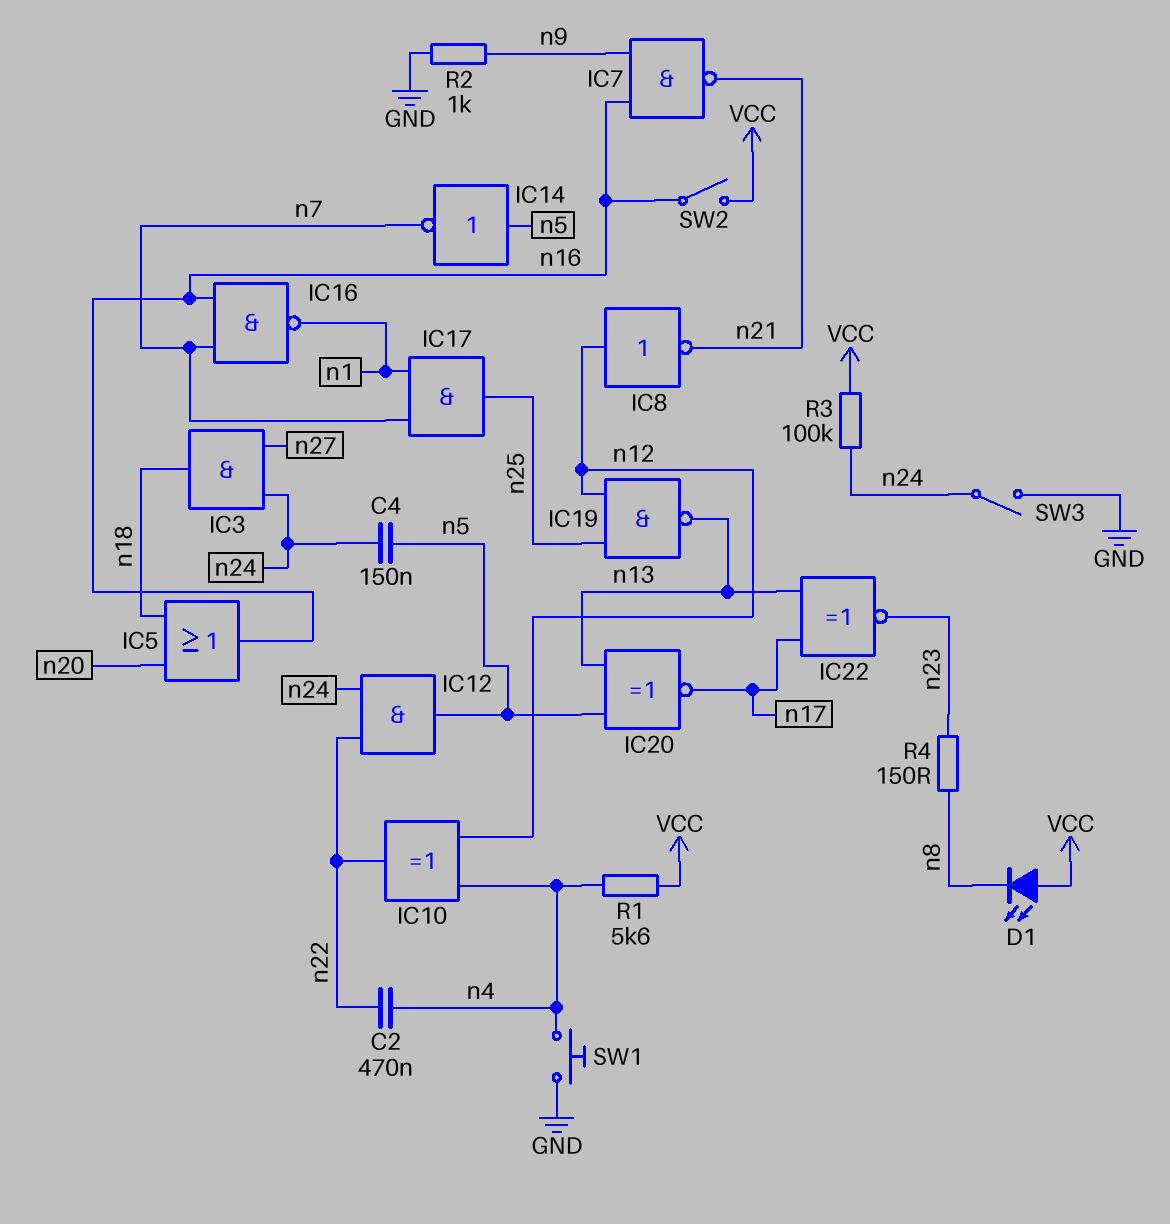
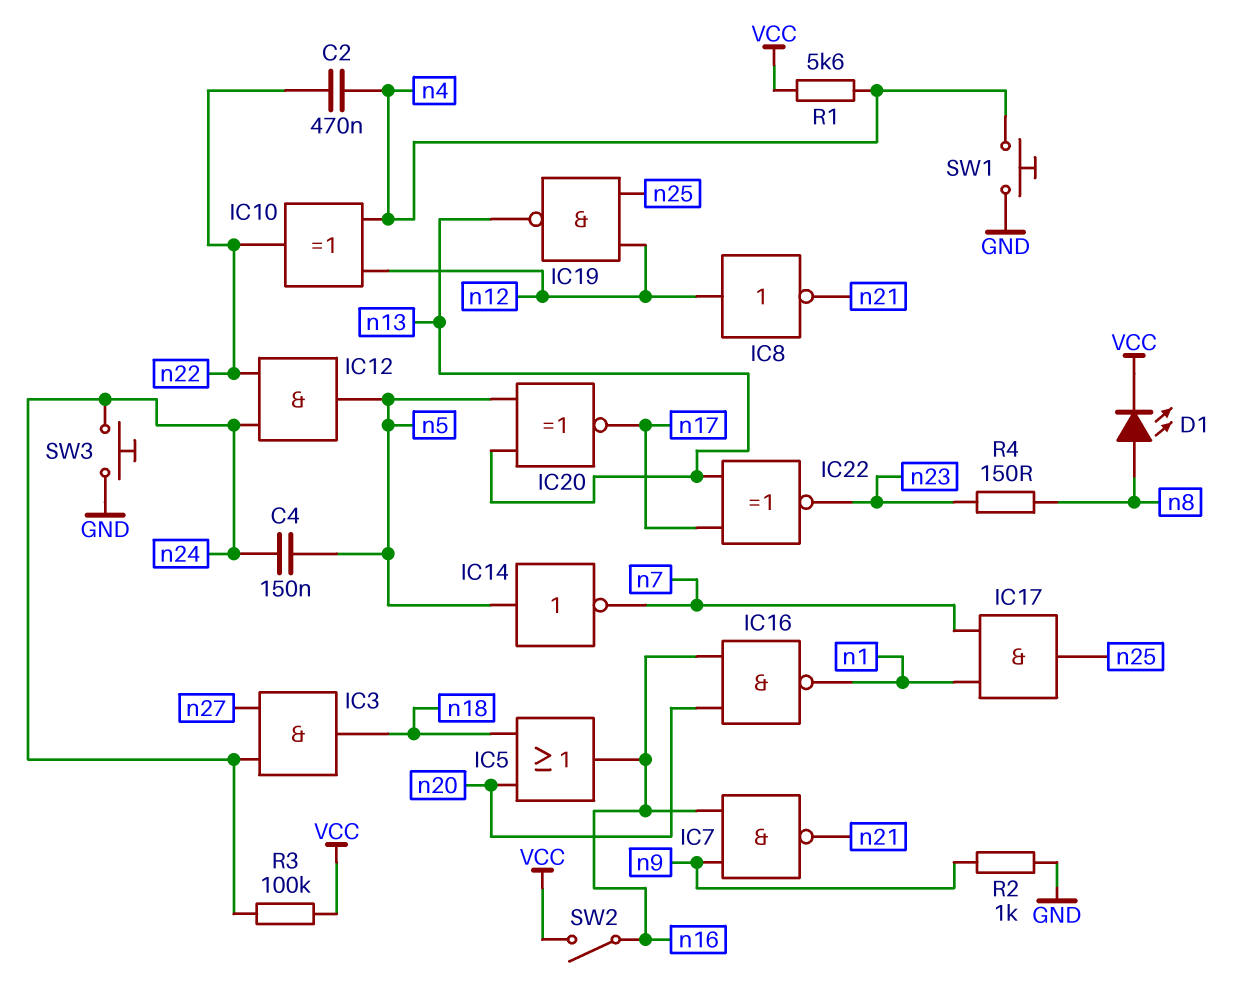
D1: LED (A VCC, K n8) -> LED (A n8, K VCC)
IC16: NAND (in n7, in n16, out n1) -> NAND (in n16, in n20, out n1)
SW3: switch (GND, n24) -> button (GND, n24)

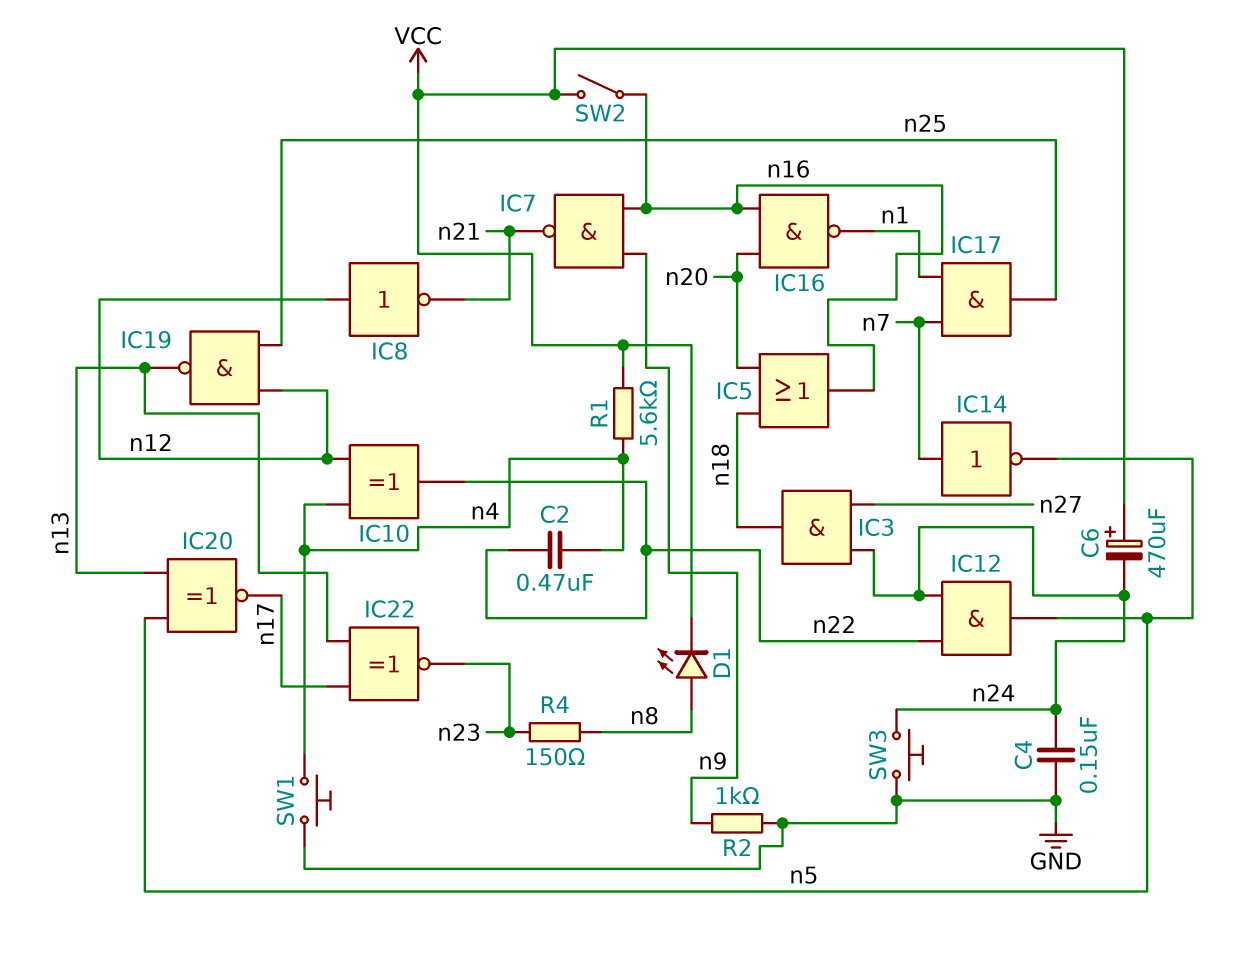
C4: 150nF (n5, n24) -> 150nF (GND, n24)
C6: none -> 470uF (plus VCC, minus n24)
IC14: NOT (in n5, out n7) -> NOT (in n7, out n5)
R3: 100k (VCC, n24) -> none

